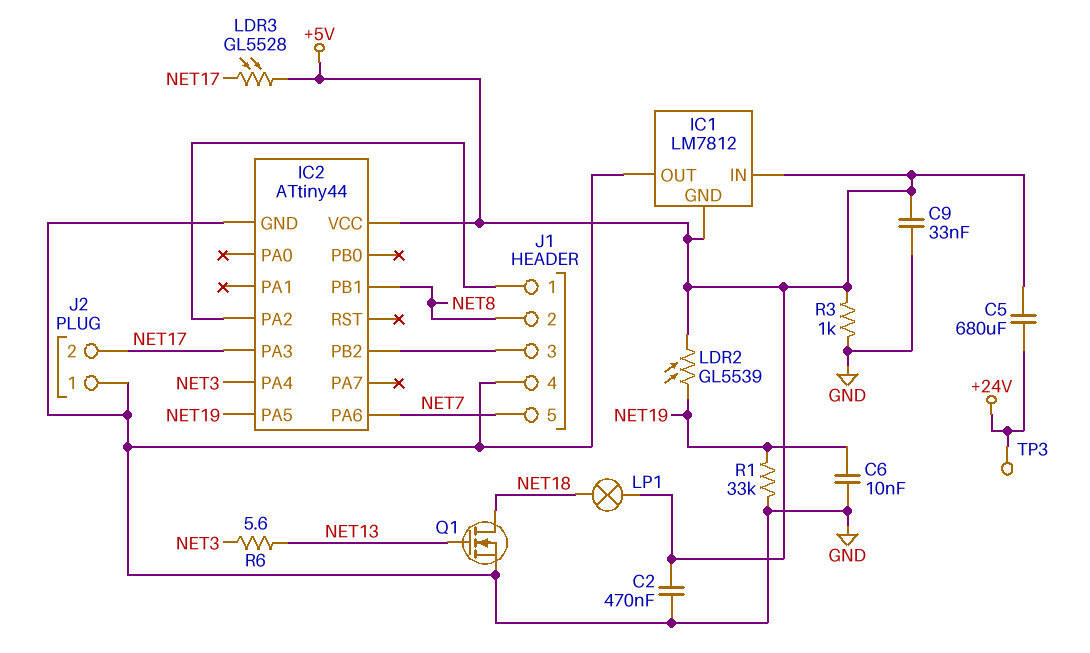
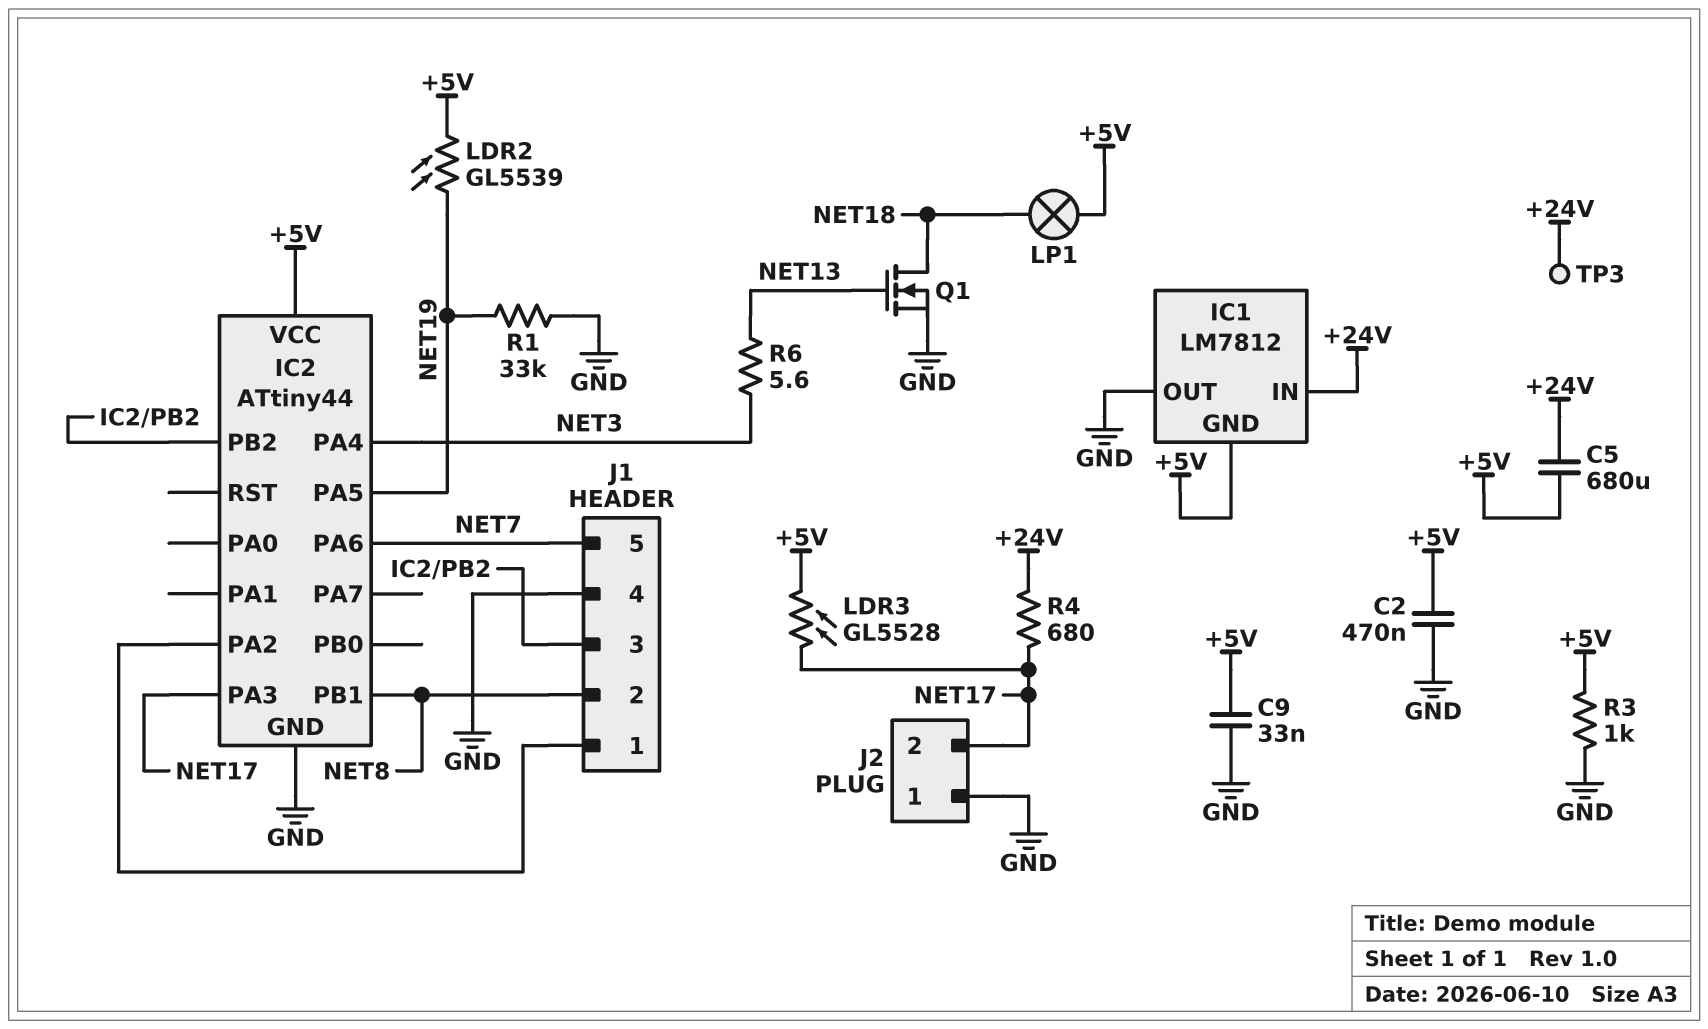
C6: 10nF (GND, NET19) -> none
IC1 pin IN: +5V -> +24V
R4: none -> 680 (+24V, NET17)

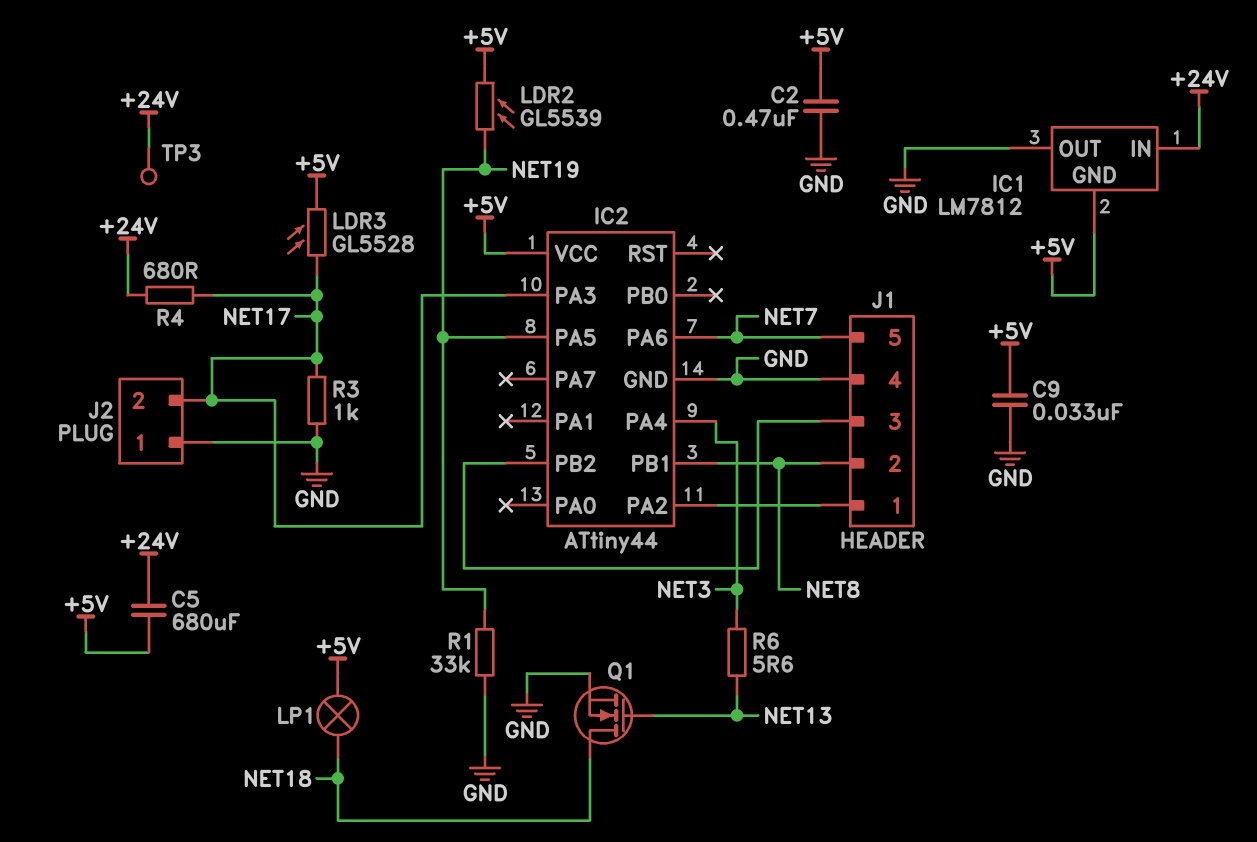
R3: 1k (+5V, GND) -> 1k (GND, NET17)

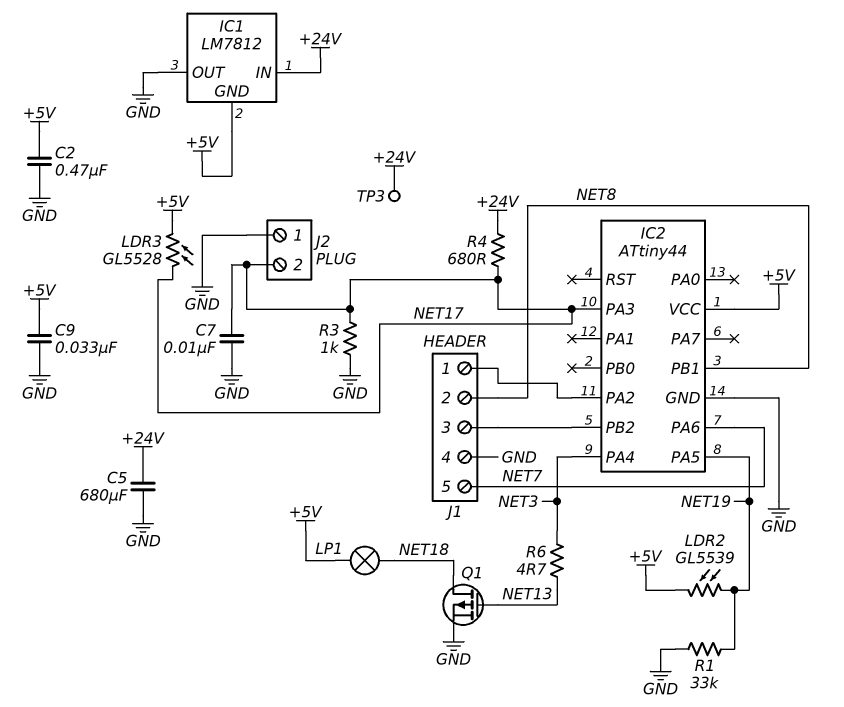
C5: 680uF (+5V, +24V) -> 680uF (+24V, GND)
C7: none -> 10nF (GND, NET17)
Q1: NMOS (G NET13, D NET18, S GND) -> PMOS (G NET13, D NET18, S GND)
R6: 5.6 (NET3, NET13) -> 4.7 (NET3, NET13)

